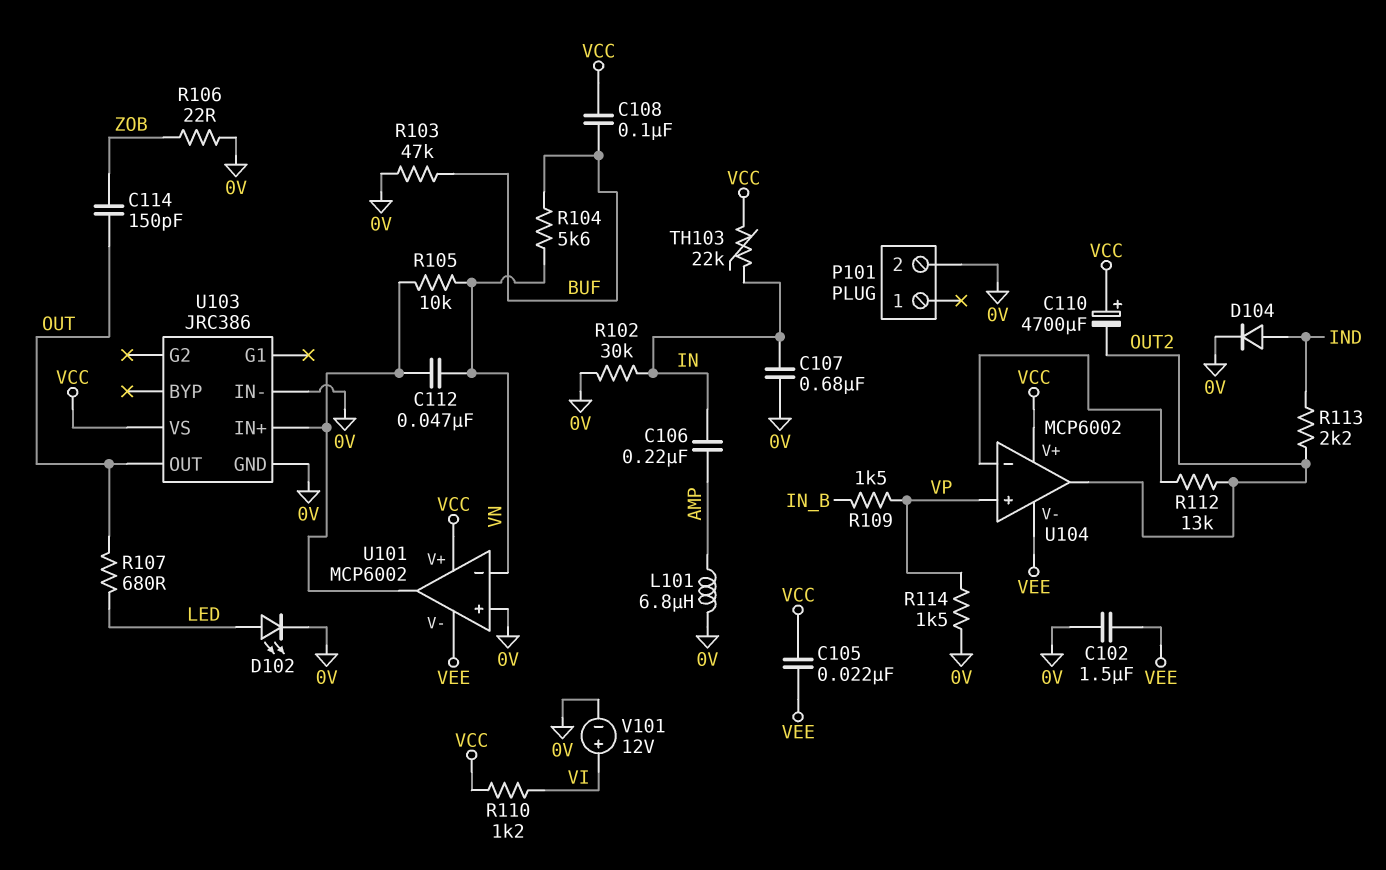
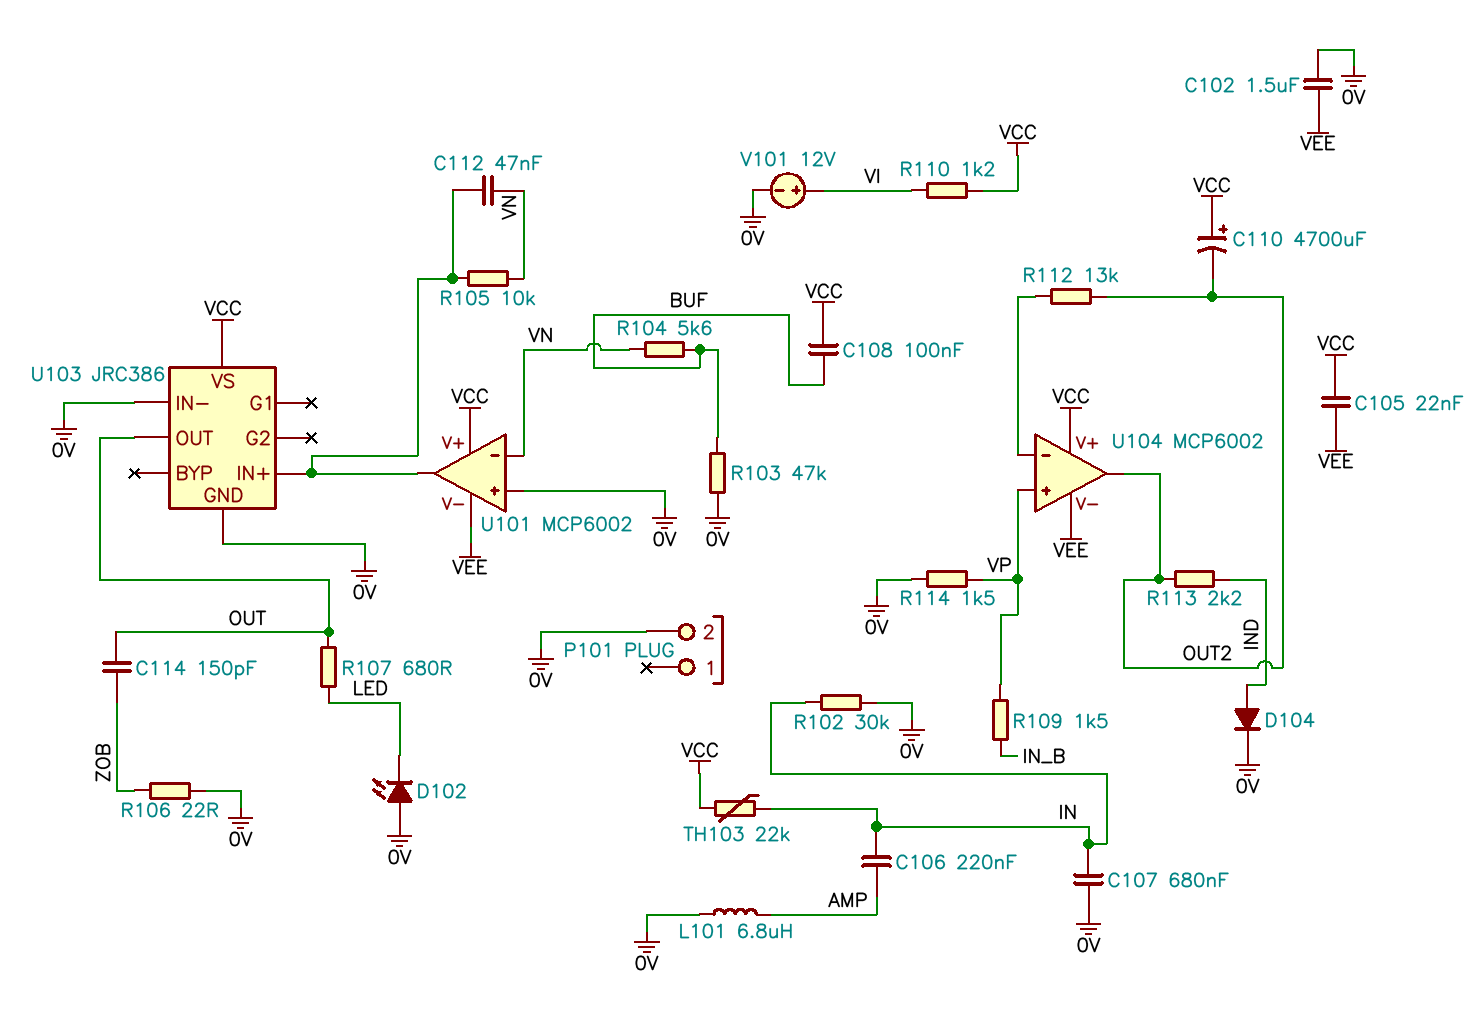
D102: LED (A LED, K 0V) -> LED (A 0V, K LED)

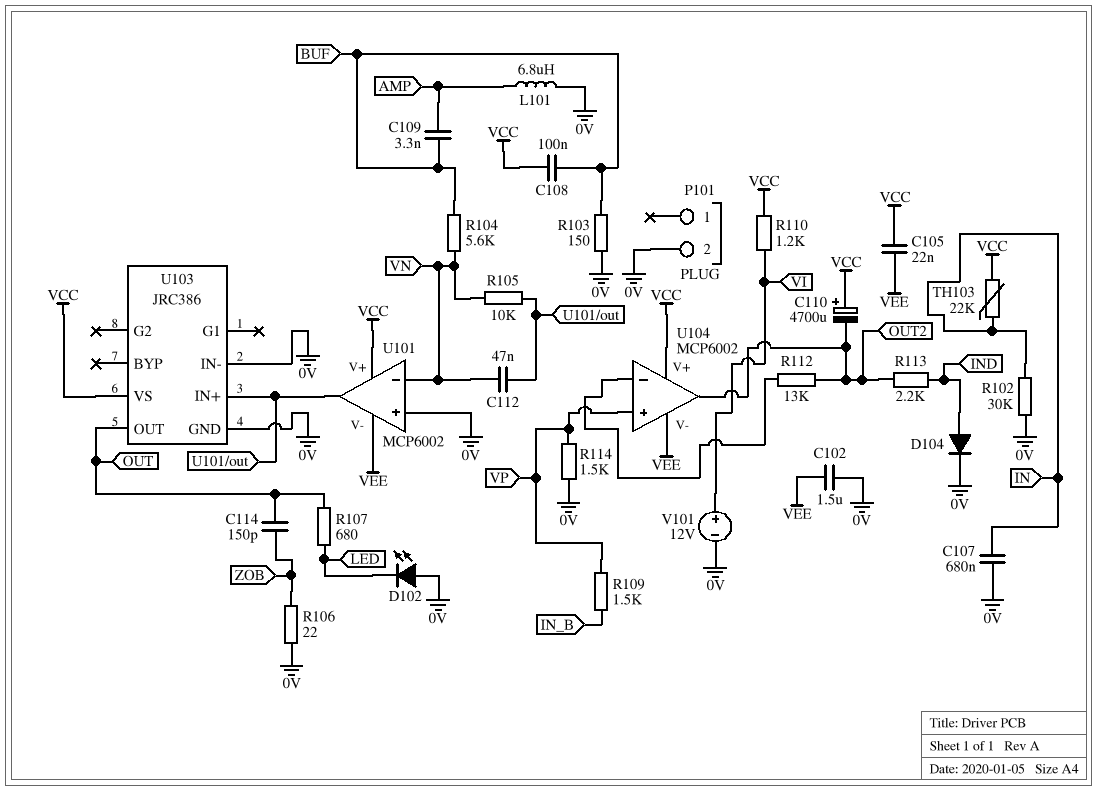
C106: 220nF (AMP, IN) -> none
C109: none -> 3.3nF (AMP, BUF)
R103: 47k (0V, BUF) -> 150 (0V, BUF)

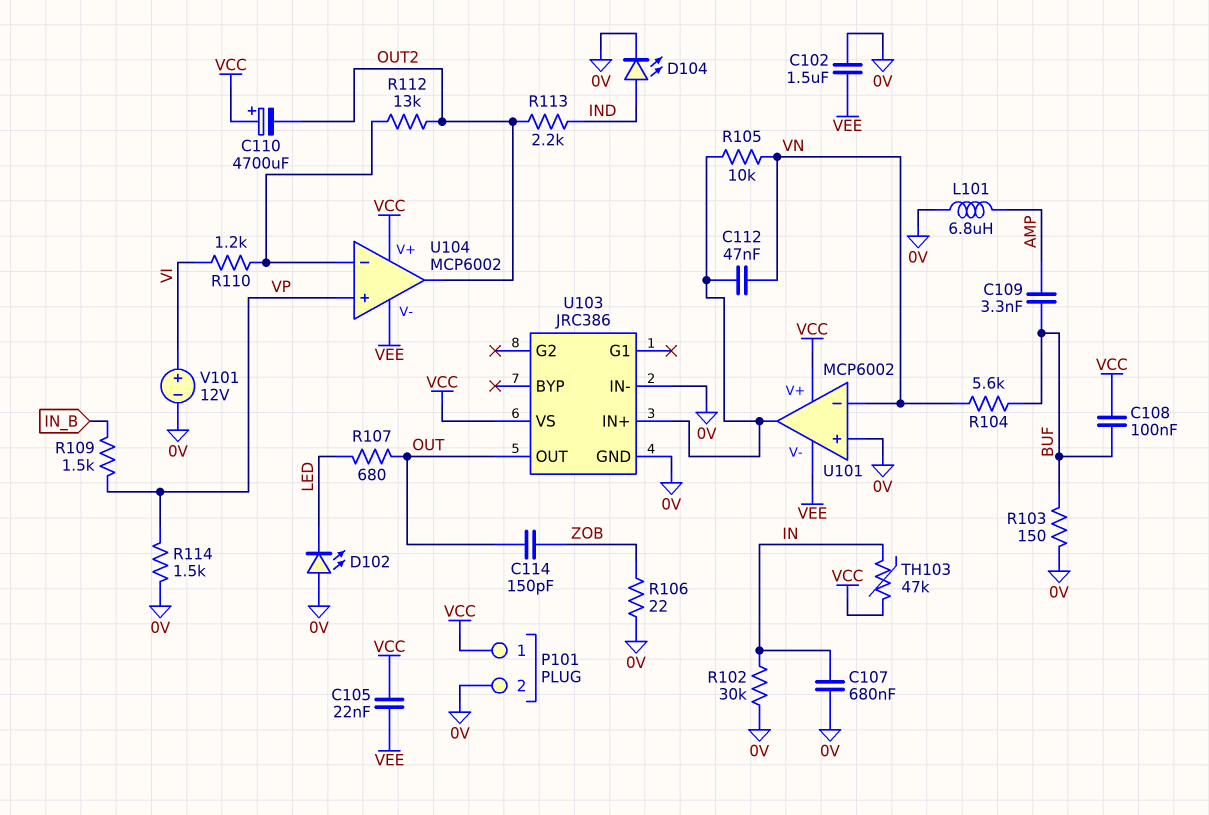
D104: diode (A IND, K 0V) -> LED (A IND, K 0V)
P101 pin 1: none -> VCC
R110: 1.2k (VCC, VI) -> 1.2k (U104/in-, VI)
TH103: 22k (IN, VCC) -> 47k (IN, VCC)

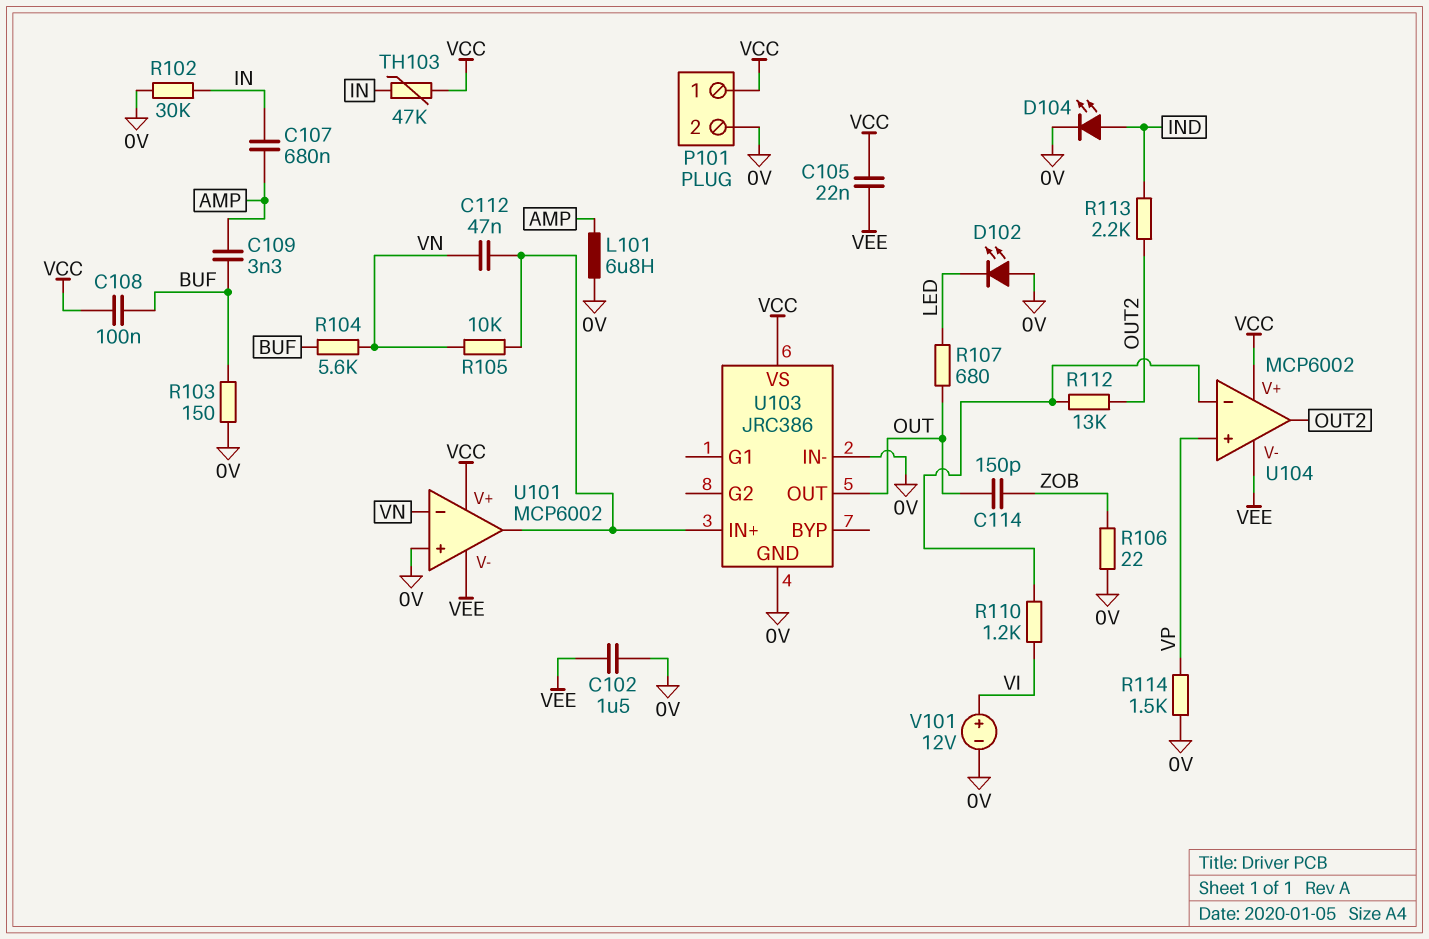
C107: 680nF (0V, IN) -> 680nF (AMP, IN)
C110: 4700uF (plus VCC, minus OUT2) -> none
R109: 1.5k (IN_B, VP) -> none

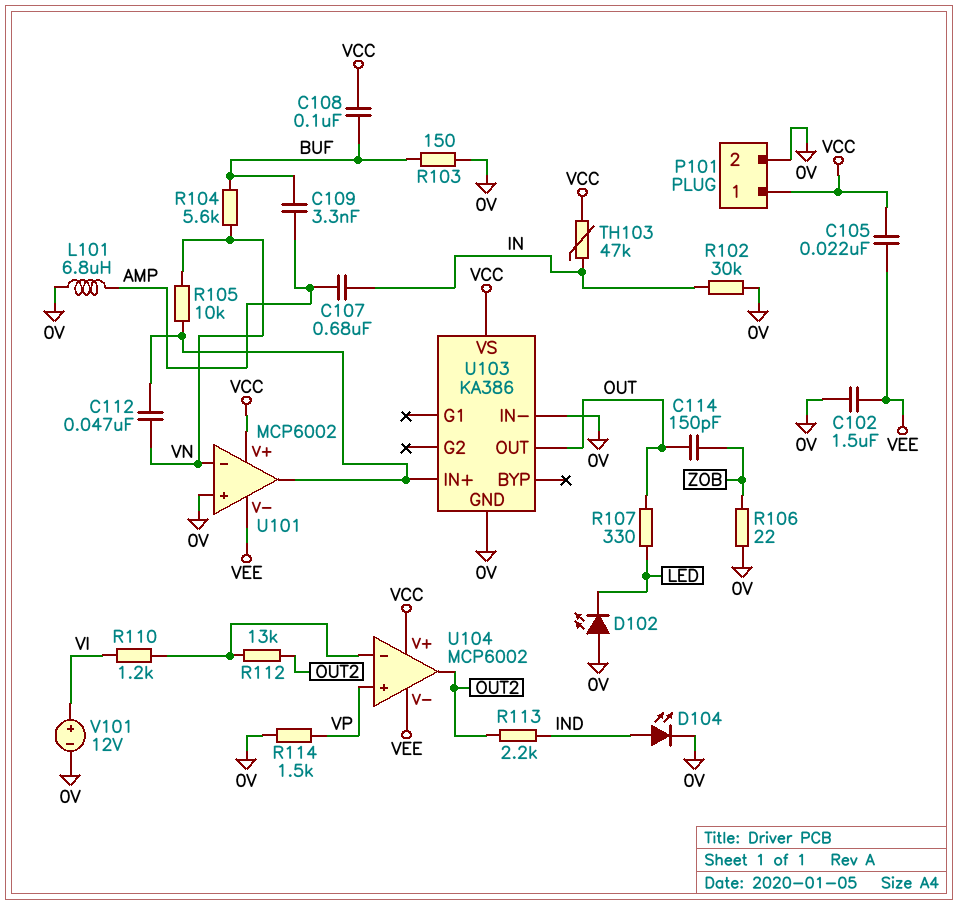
R107: 680 (LED, OUT) -> 330 (LED, OUT)
U103: JRC386 -> KA386

